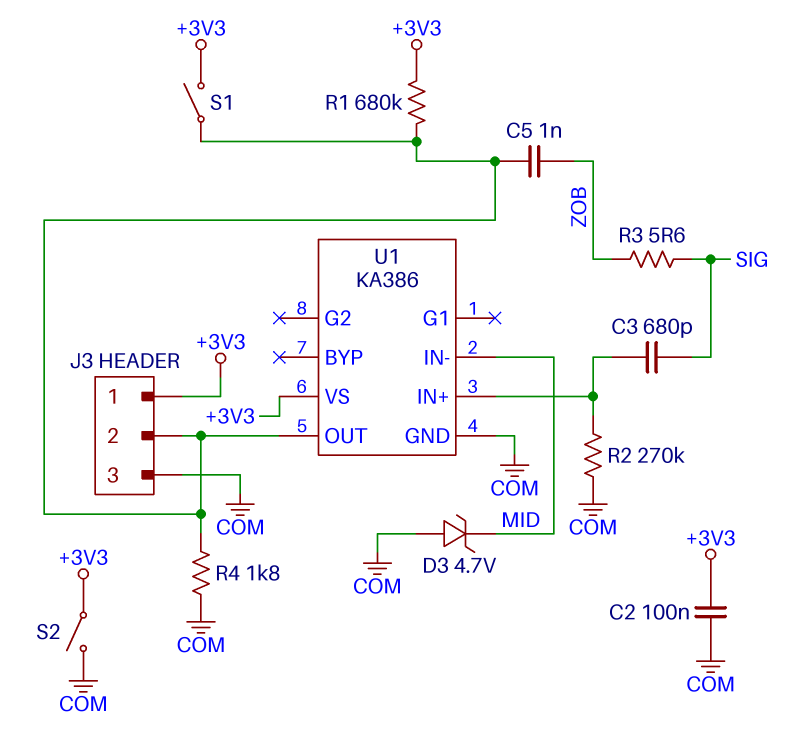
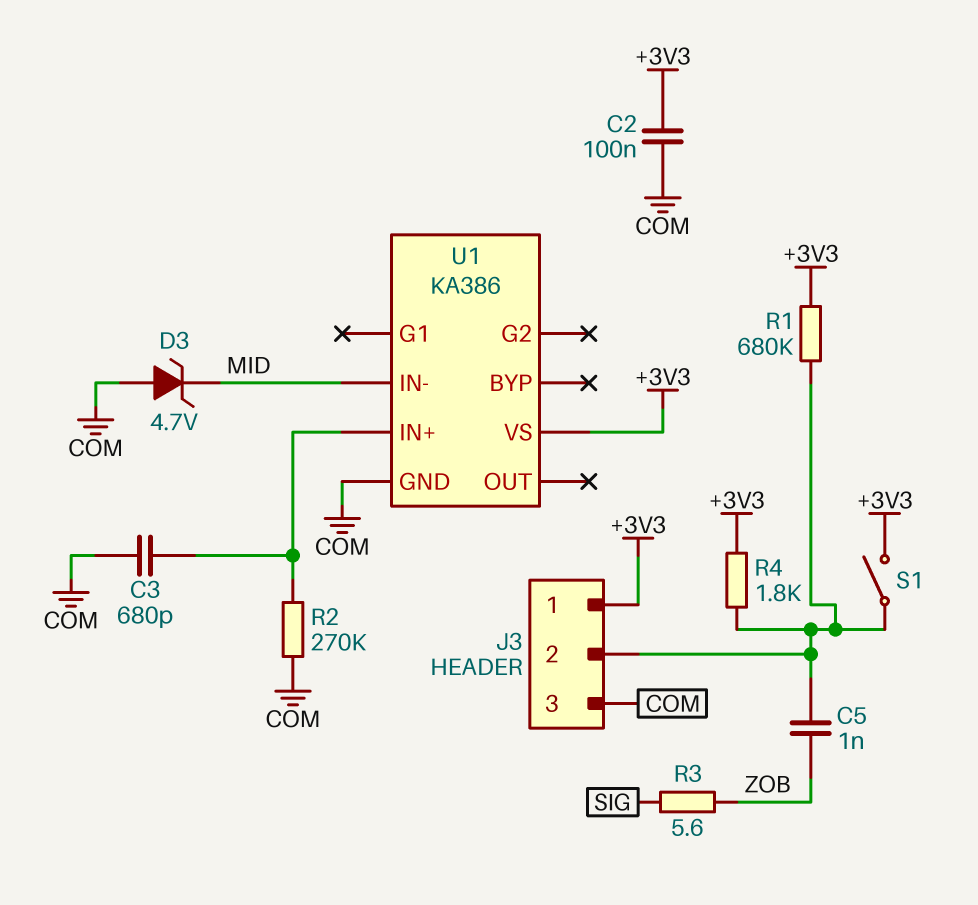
C3: 680pF (SIG, U1/IN+) -> 680pF (COM, U1/IN+)
R4: 1.8k (COM, J3/2) -> 1.8k (+3V3, J3/2)
S2: switch (+3V3, COM) -> none
U1 pin OUT: J3/2 -> none

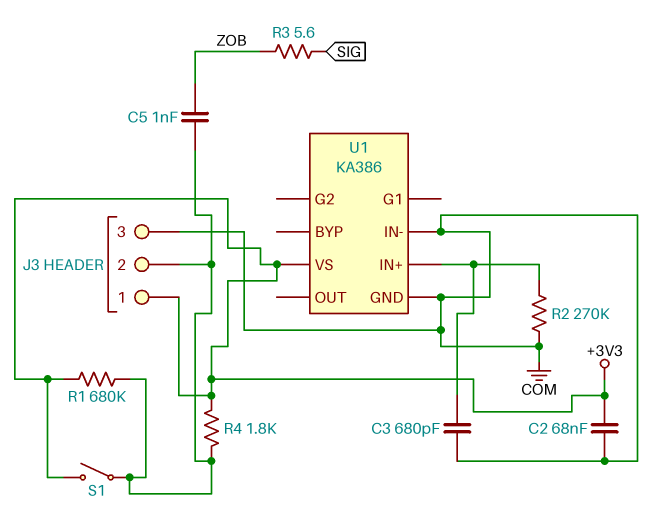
C2: 100nF (+3V3, COM) -> 68nF (+3V3, COM)
D3: zener 4.7V (A COM, K MID) -> none
U1 pin IN-: MID -> COM

